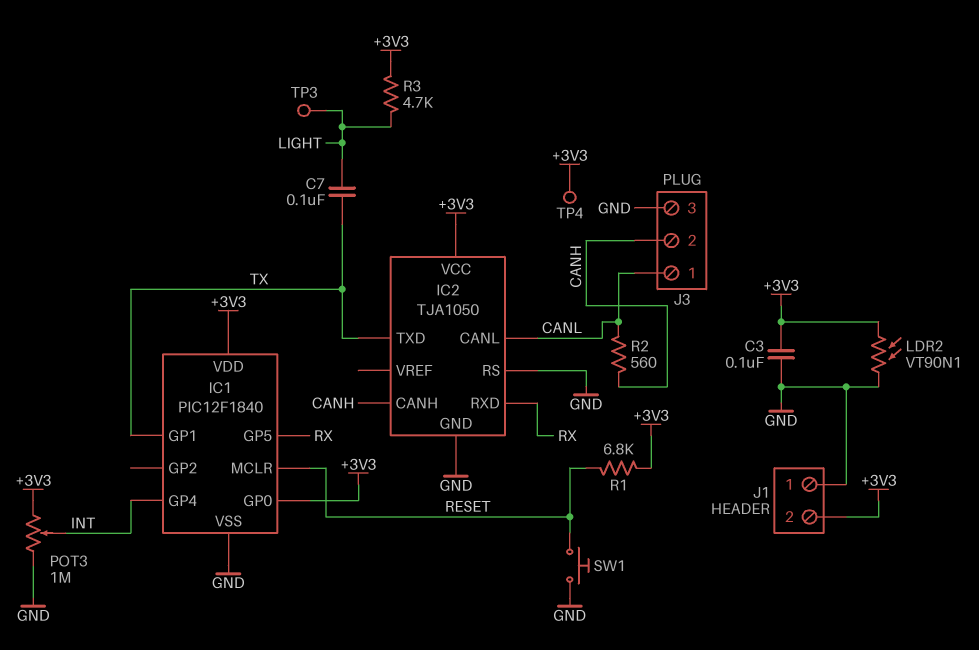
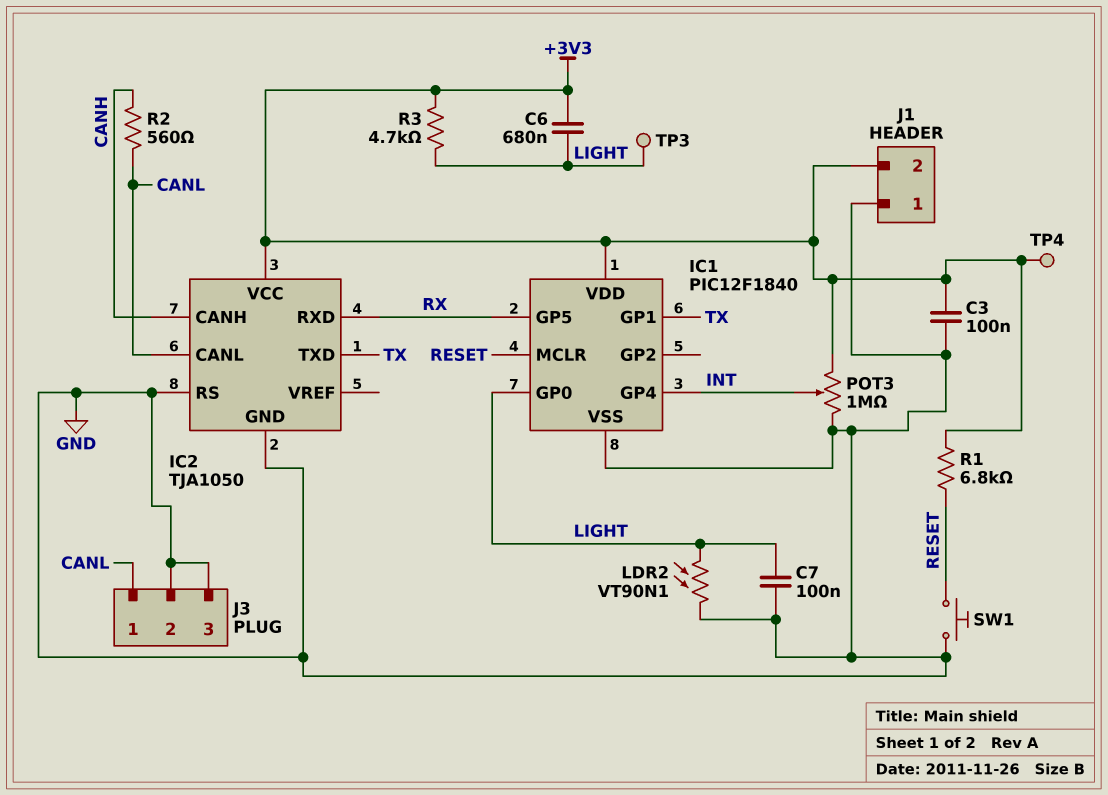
C6: none -> 680nF (+3V3, LIGHT)
C7: 100nF (LIGHT, TX) -> 100nF (GND, LIGHT)
IC1 pin GP0: +3V3 -> LIGHT
J3 pin 2: CANH -> GND
LDR2: VT90N1 (+3V3, GND) -> VT90N1 (GND, LIGHT)

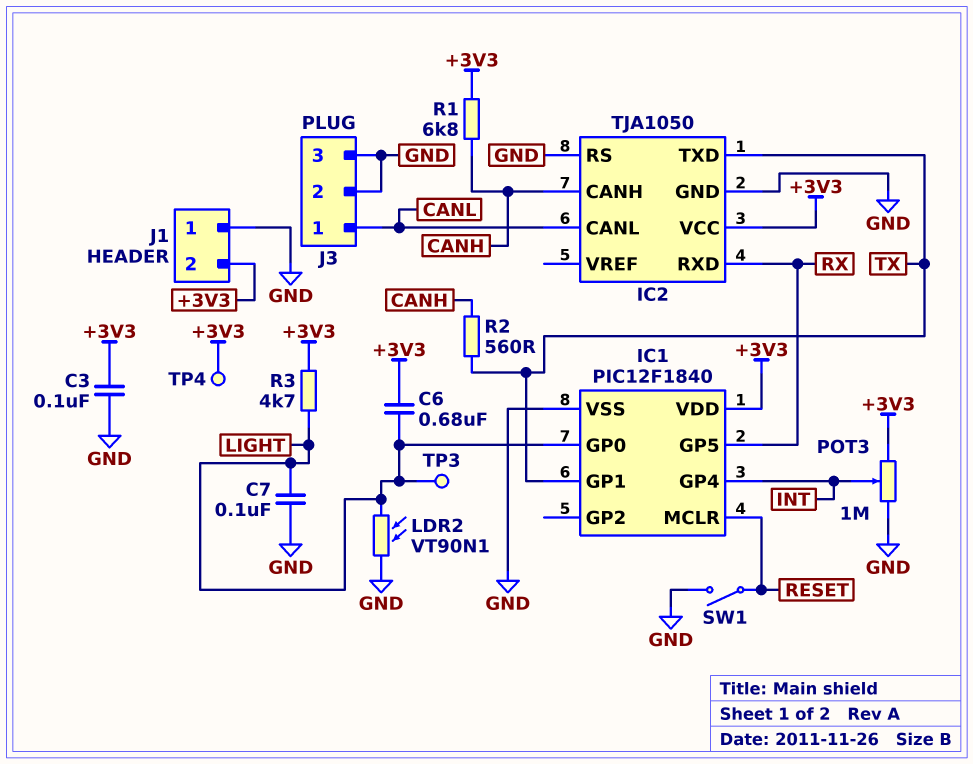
R1: 6.8k (+3V3, RESET) -> 6.8k (+3V3, CANH)
R2: 560 (CANH, CANL) -> 560 (CANH, TX)
SW1: button (GND, RESET) -> switch (GND, RESET)

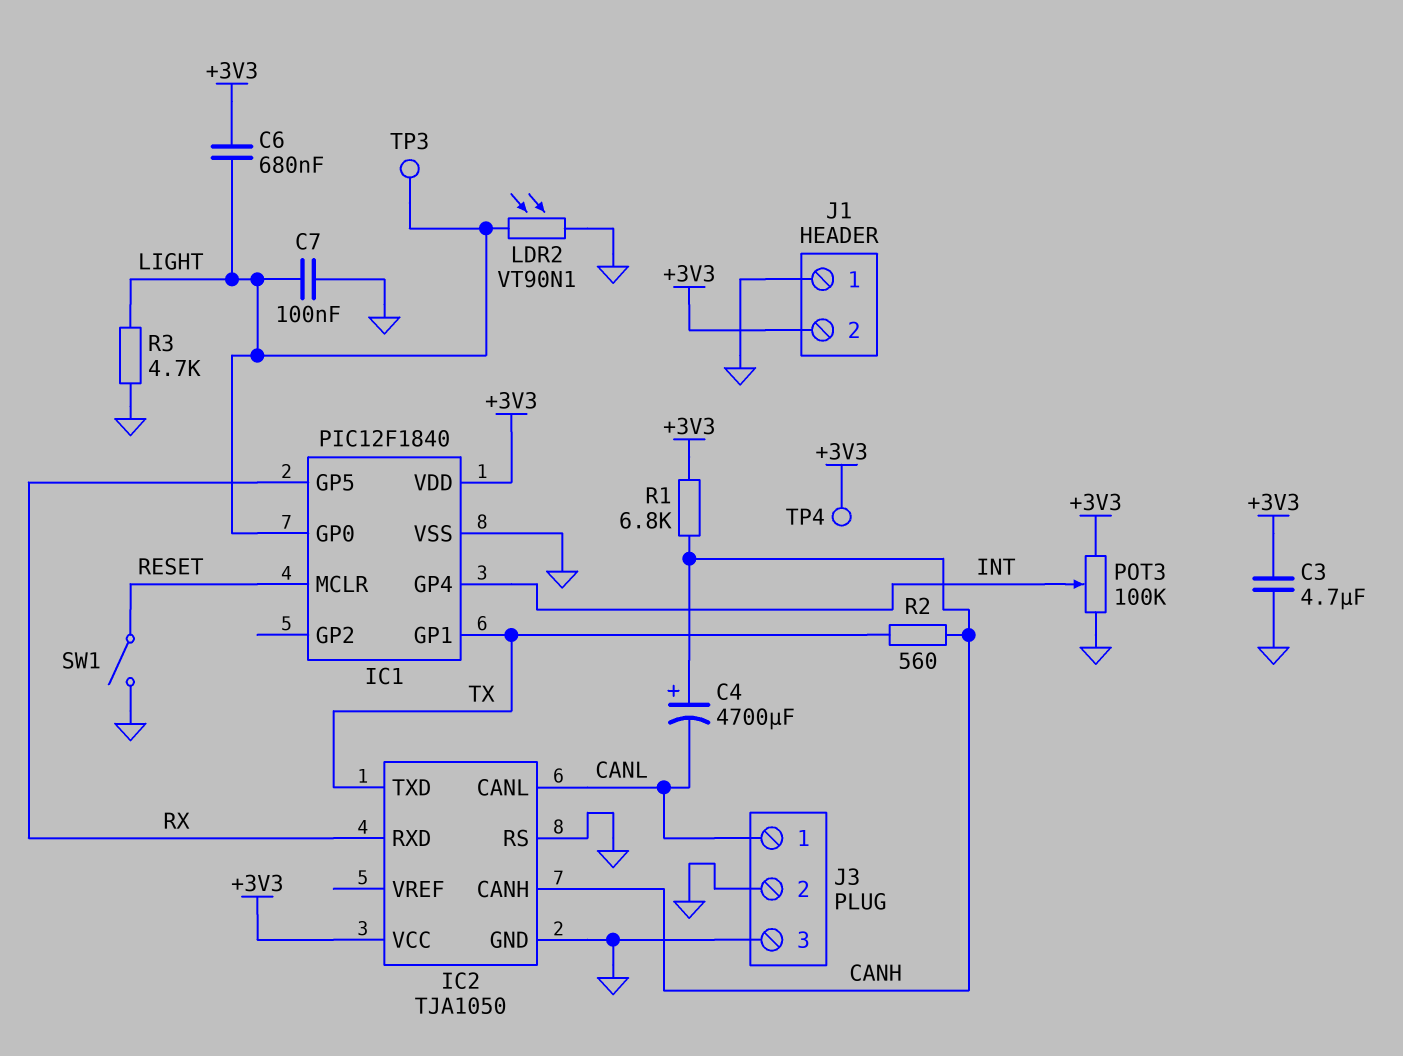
C3: 100nF (+3V3, GND) -> 4.7uF (+3V3, GND)
C4: none -> 4700uF (plus CANH, minus CANL)
POT3: 1M (+3V3, GND, wiper INT) -> 100k (+3V3, GND, wiper INT)
R3: 4.7k (+3V3, LIGHT) -> 4.7k (GND, LIGHT)

